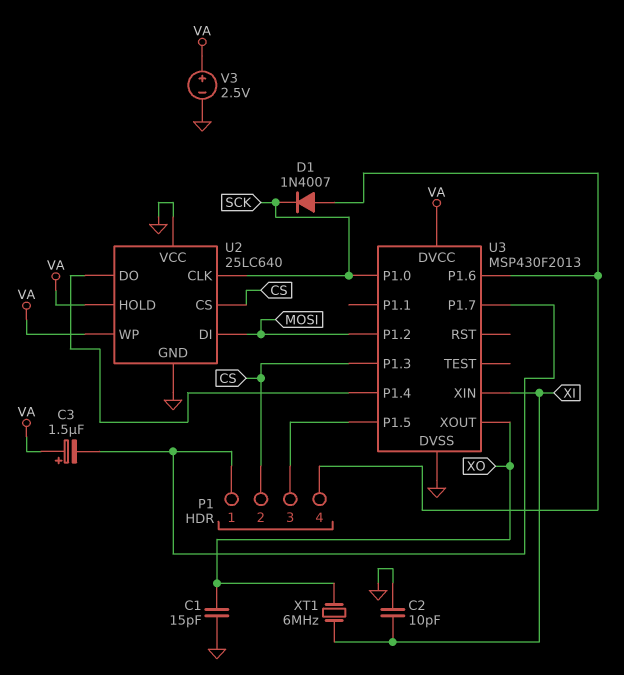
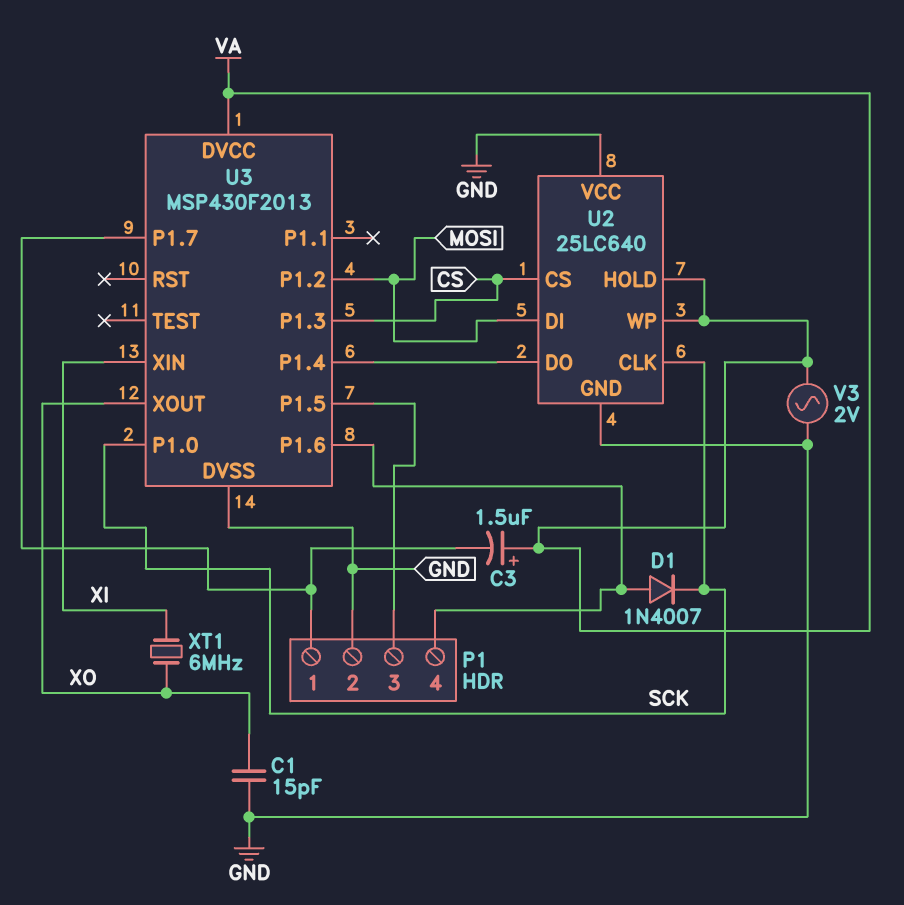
C2: 10pF (GND, XI) -> none
P1 pin 2: CS -> GND
V3: 2.5V (plus VA, minus GND) -> AC 2V (GND, VA)

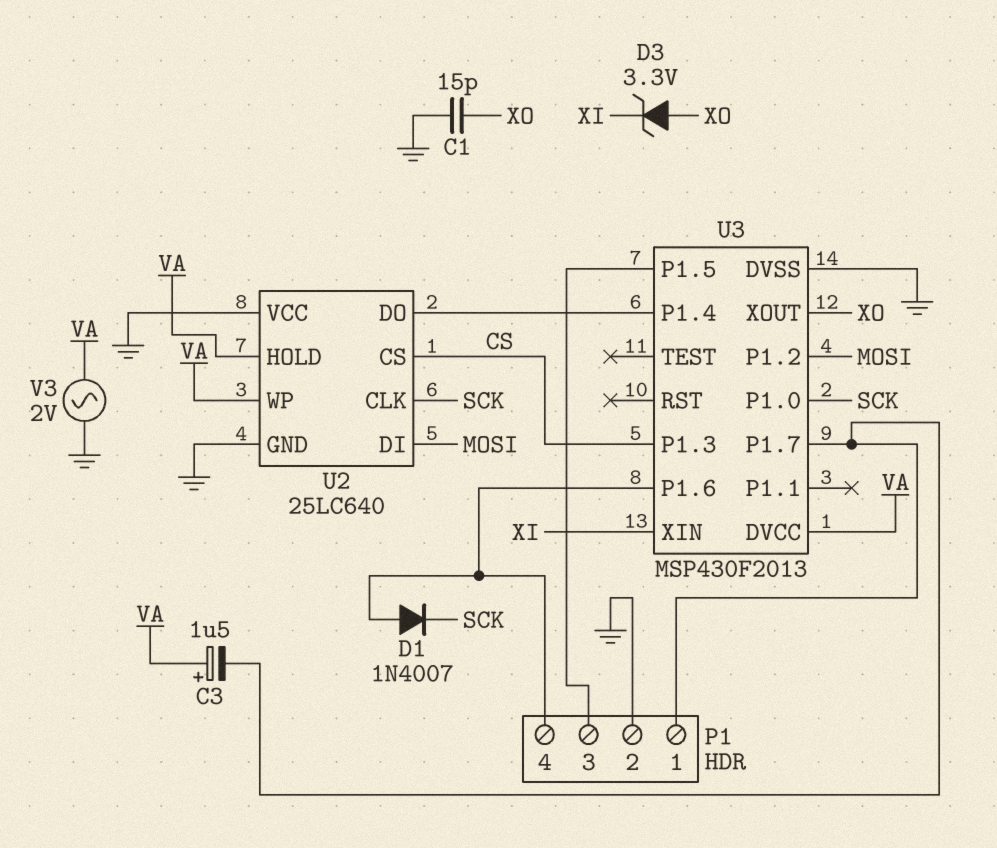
D3: none -> zener 3.3V (A XO, K XI)
XT1: 6MHz (XI, XO) -> none

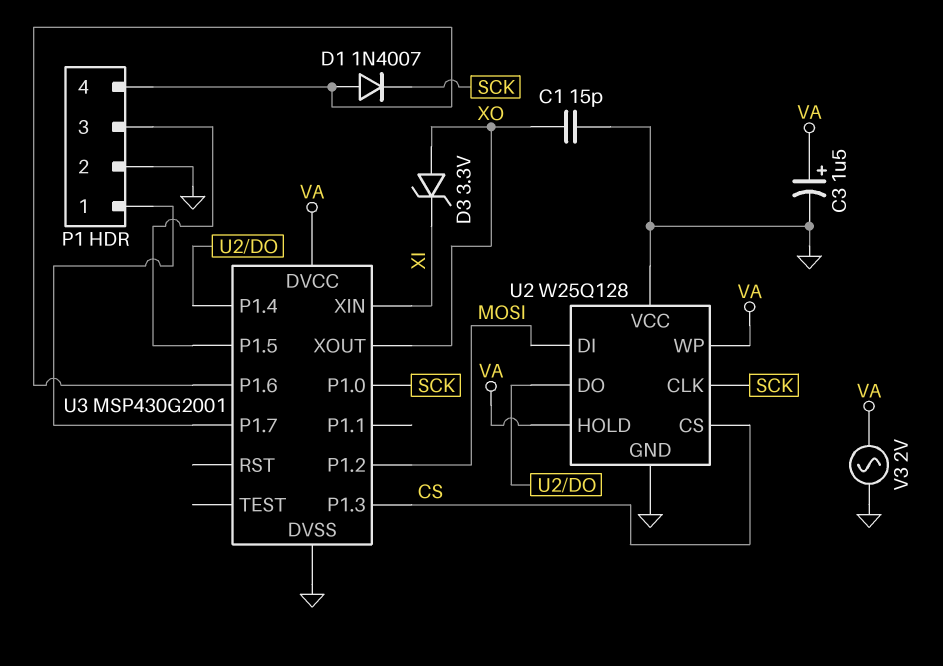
C3: 1.5uF (plus VA, minus P1/1) -> 1.5uF (plus VA, minus GND)
U2: 25LC640 -> W25Q128
U3: MSP430F2013 -> MSP430G2001

